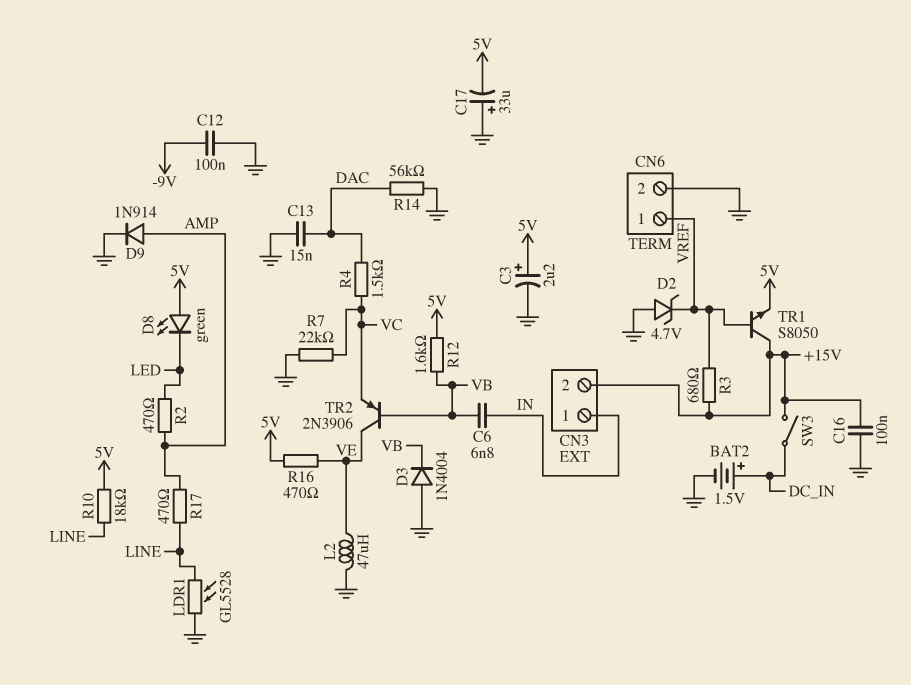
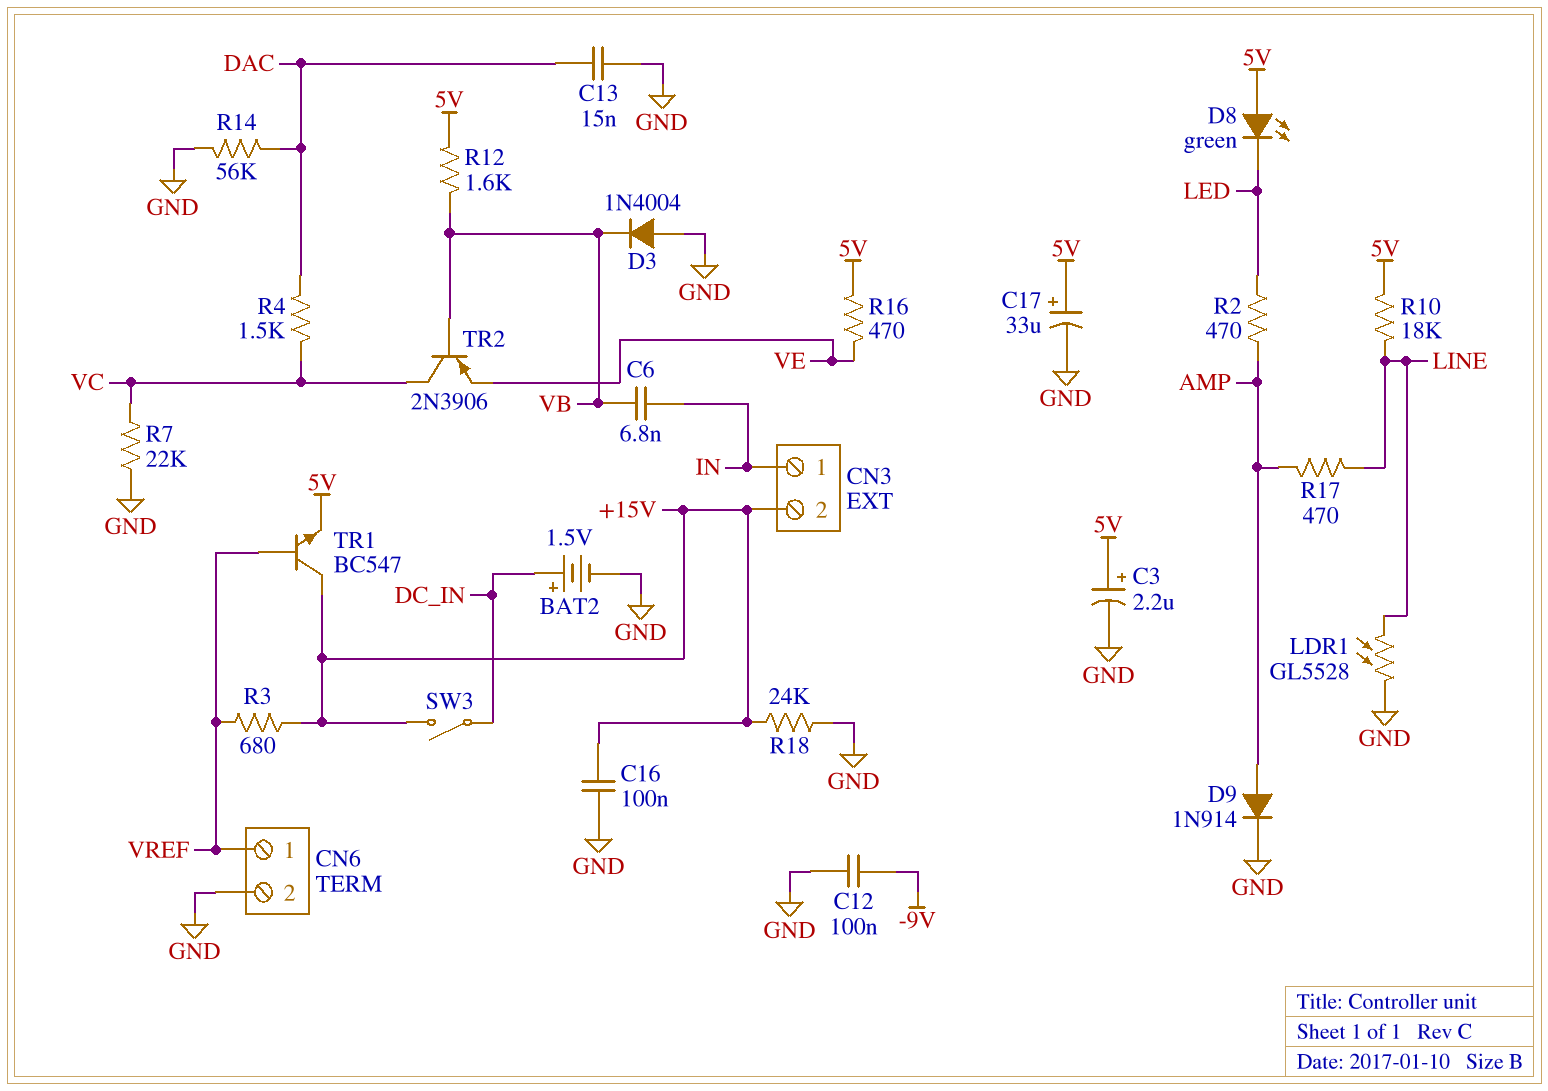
C17: 33uF (plus GND, minus 5V) -> 33uF (plus 5V, minus GND)
D2: zener 4.7V (A GND, K VREF) -> none
L2: 47uH (GND, VE) -> none
R18: none -> 24k (+15V, GND)
TR1: NPN S8050 (B VREF, C +15V, E 5V) -> NPN BC547 (B VREF, C +15V, E 5V)
TR2: PNP 2N3906 (B VB, C VE, E VC) -> PNP 2N3906 (B VB, C VC, E VE)

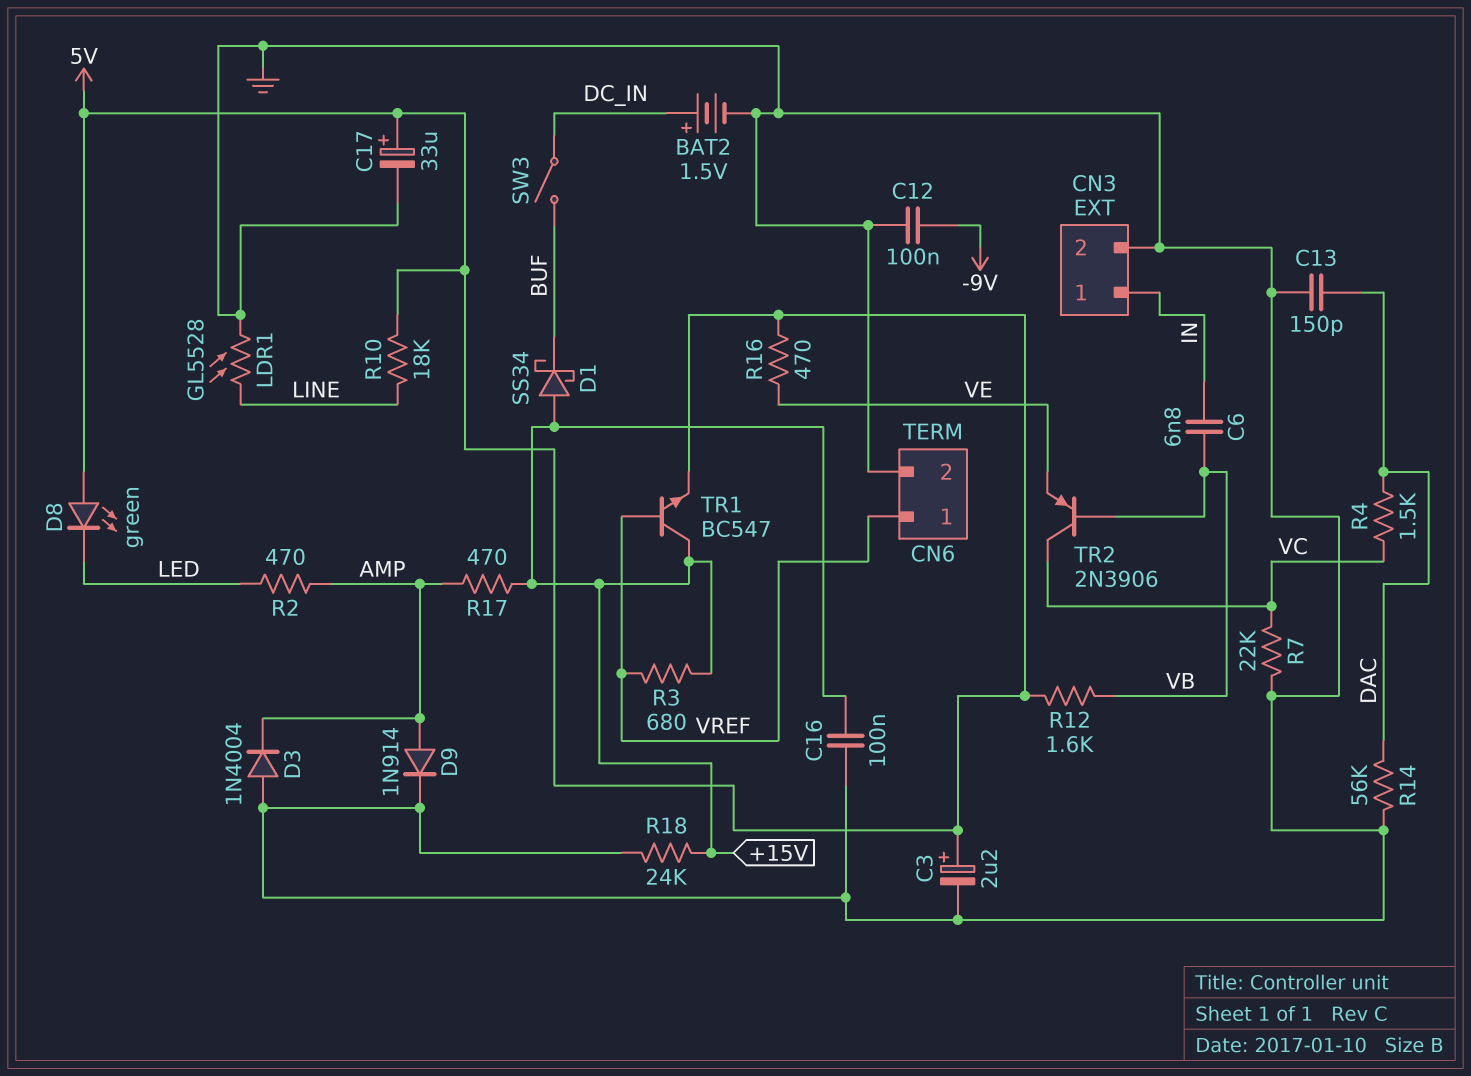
C13: 15nF (DAC, GND) -> 150pF (DAC, GND)
CN3 pin 2: +15V -> GND
D1: none -> schottky SS34 (A +15V, K BUF)
D3: diode 1N4004 (A GND, K VB) -> diode 1N4004 (A GND, K AMP)
R17: 470 (AMP, LINE) -> 470 (+15V, AMP)
SW3: switch (+15V, DC_IN) -> switch (BUF, DC_IN)

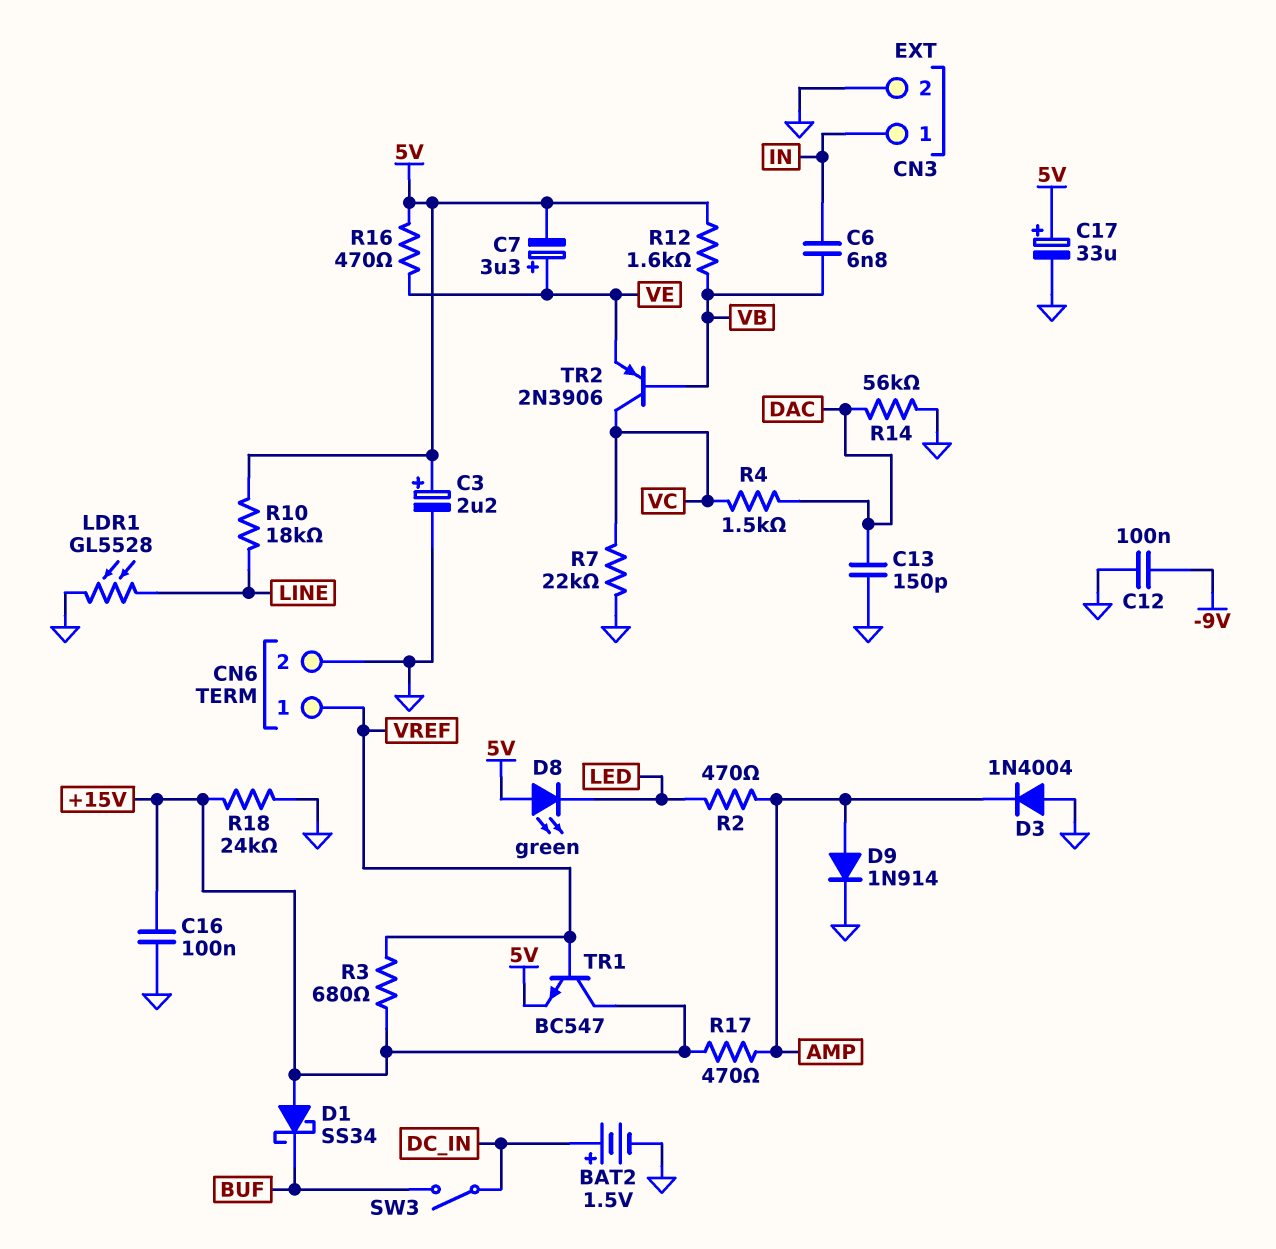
C7: none -> 3.3uF (plus VE, minus 5V)

